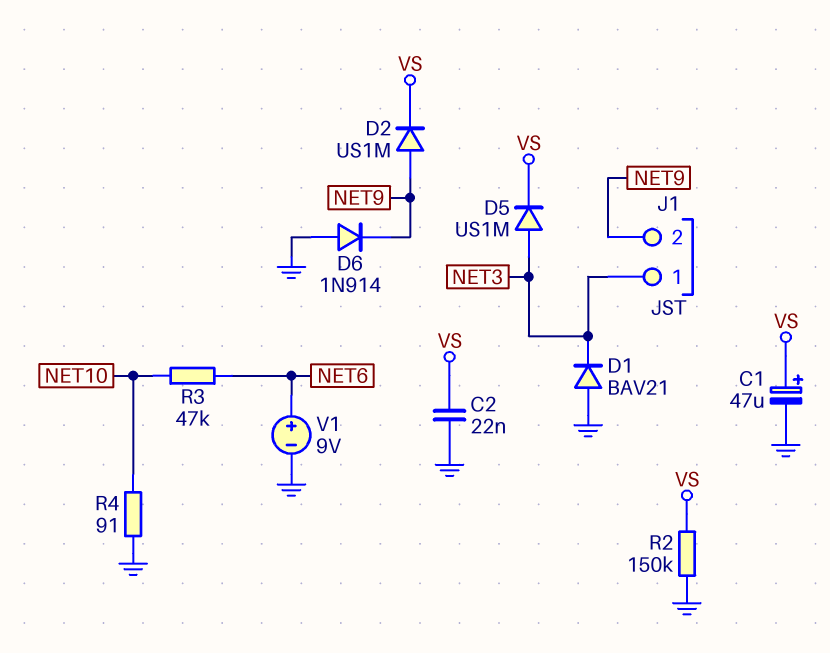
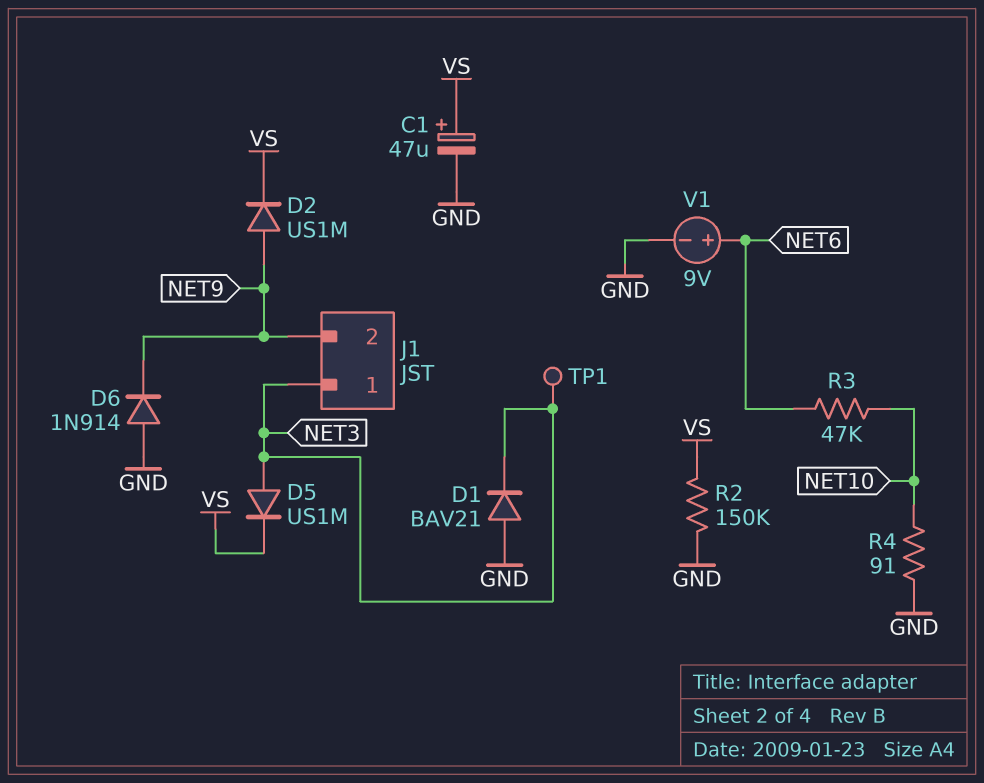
C2: 22nF (GND, VS) -> none
TP1: none -> test point (NET3)

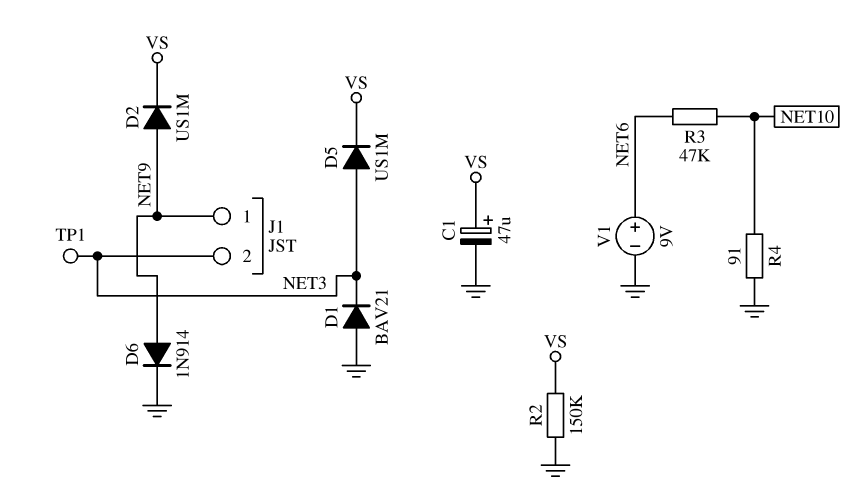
D6: diode 1N914 (A GND, K NET9) -> diode 1N914 (A NET9, K GND)
J1 pin 1: NET3 -> NET9
J1 pin 2: NET9 -> NET3

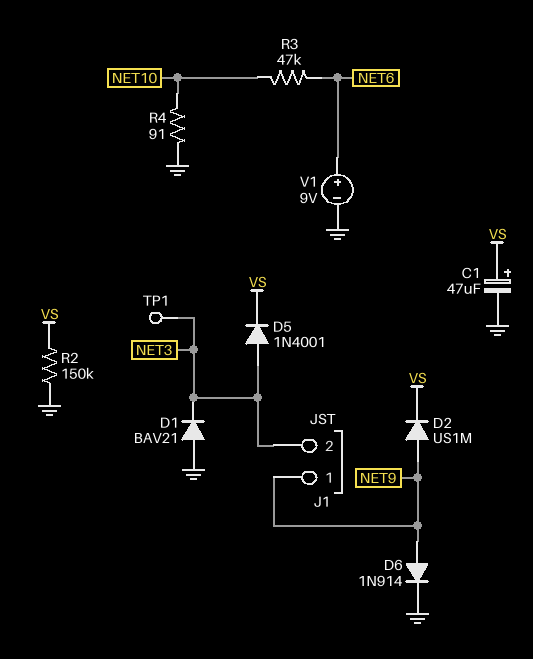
D5: diode US1M (A NET3, K VS) -> diode 1N4001 (A NET3, K VS)

